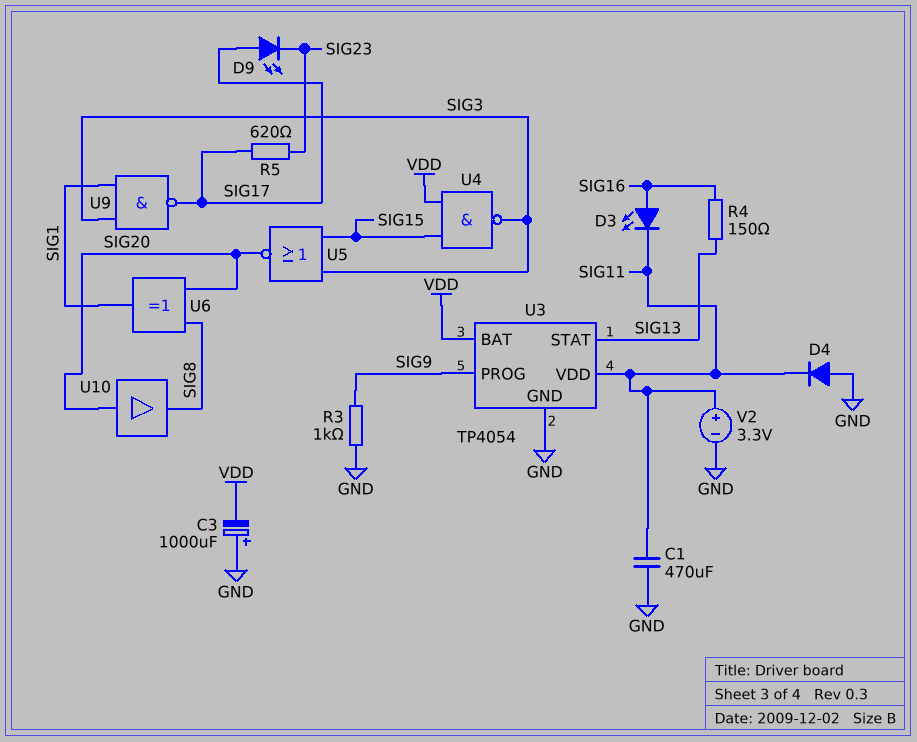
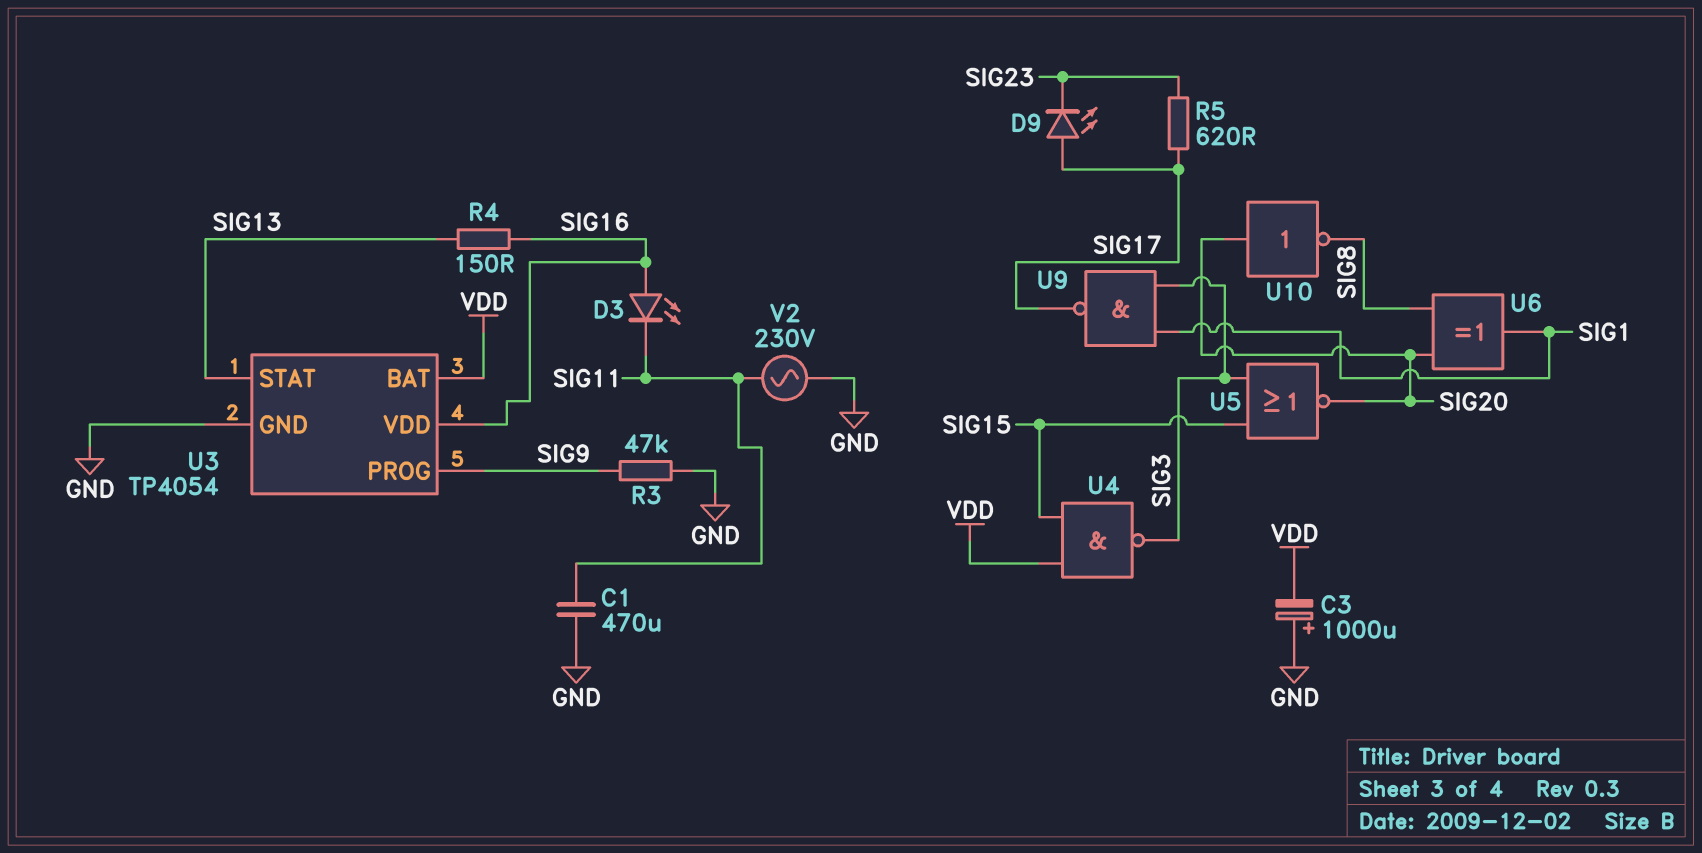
D4: diode (A GND, K SIG11) -> none
R3: 1k (GND, SIG9) -> 47k (GND, SIG9)
U3 pin VDD: SIG11 -> SIG16
U10: buffer (in SIG20, out SIG8) -> NOT (in SIG20, out SIG8)
V2: 3.3V (plus SIG11, minus GND) -> AC 230V (GND, SIG11)

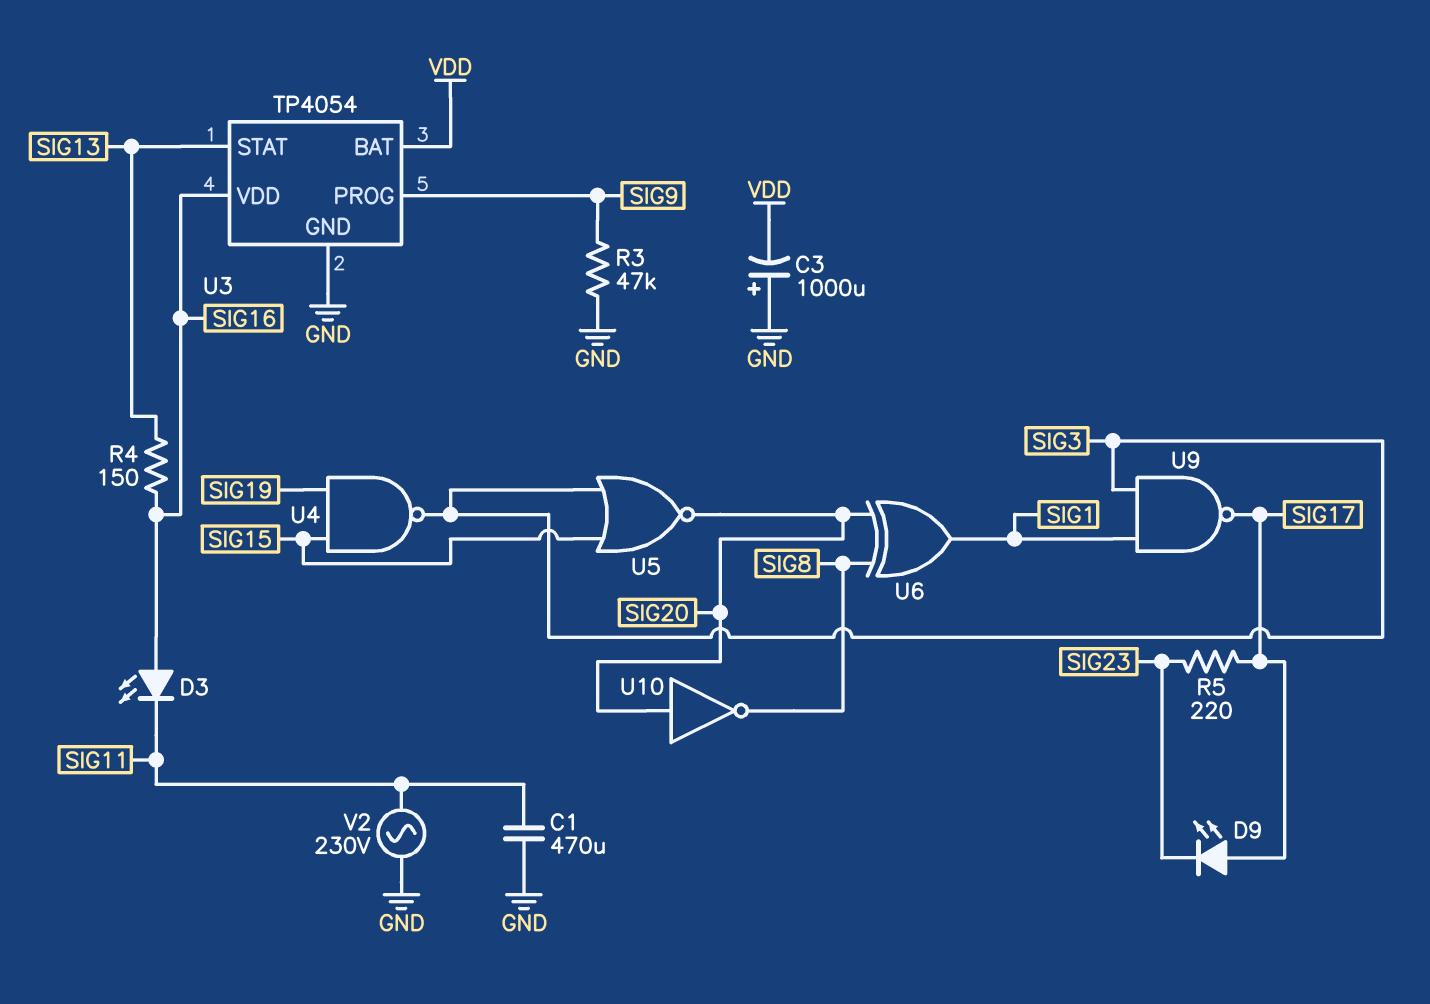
R5: 620 (SIG17, SIG23) -> 220 (SIG17, SIG23)
U4: NAND (in SIG15, in VDD, out SIG3) -> NAND (in SIG15, in SIG19, out SIG3)

